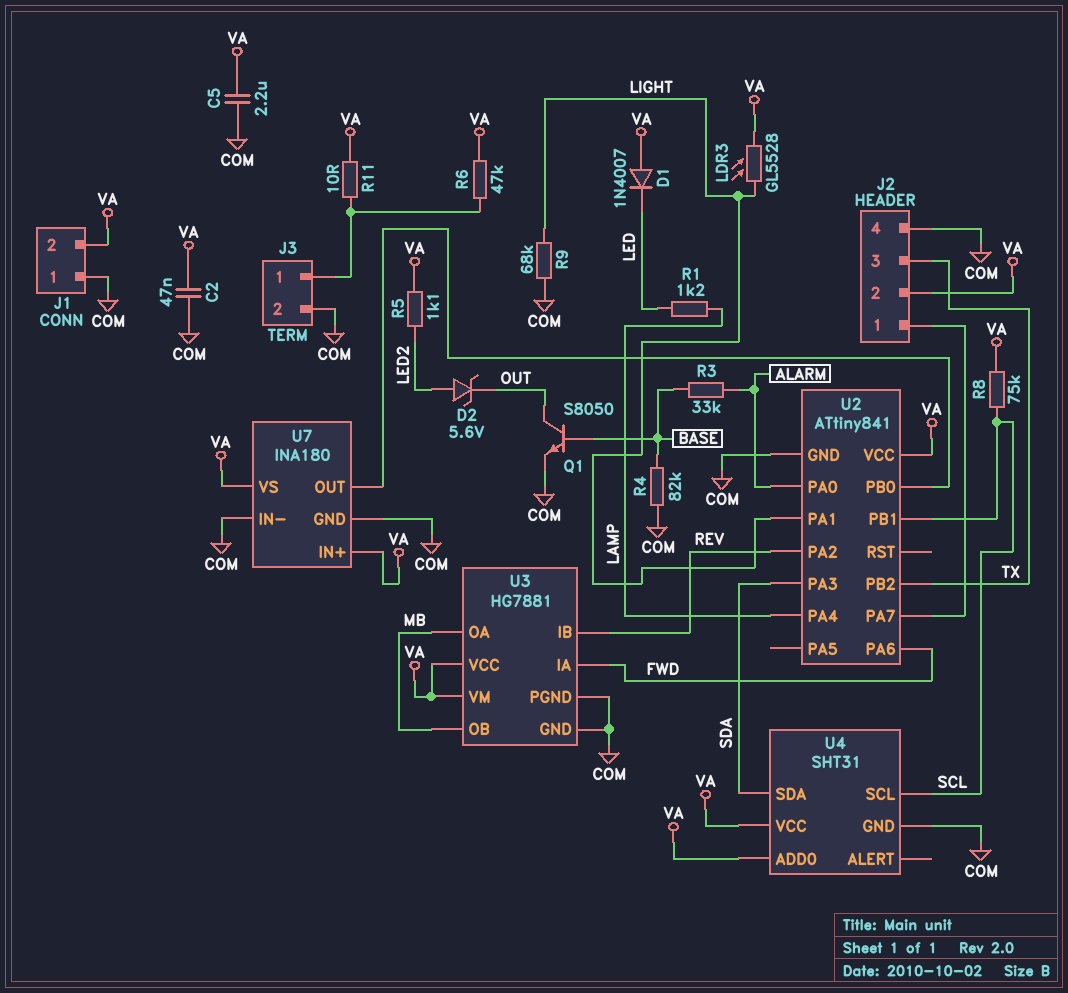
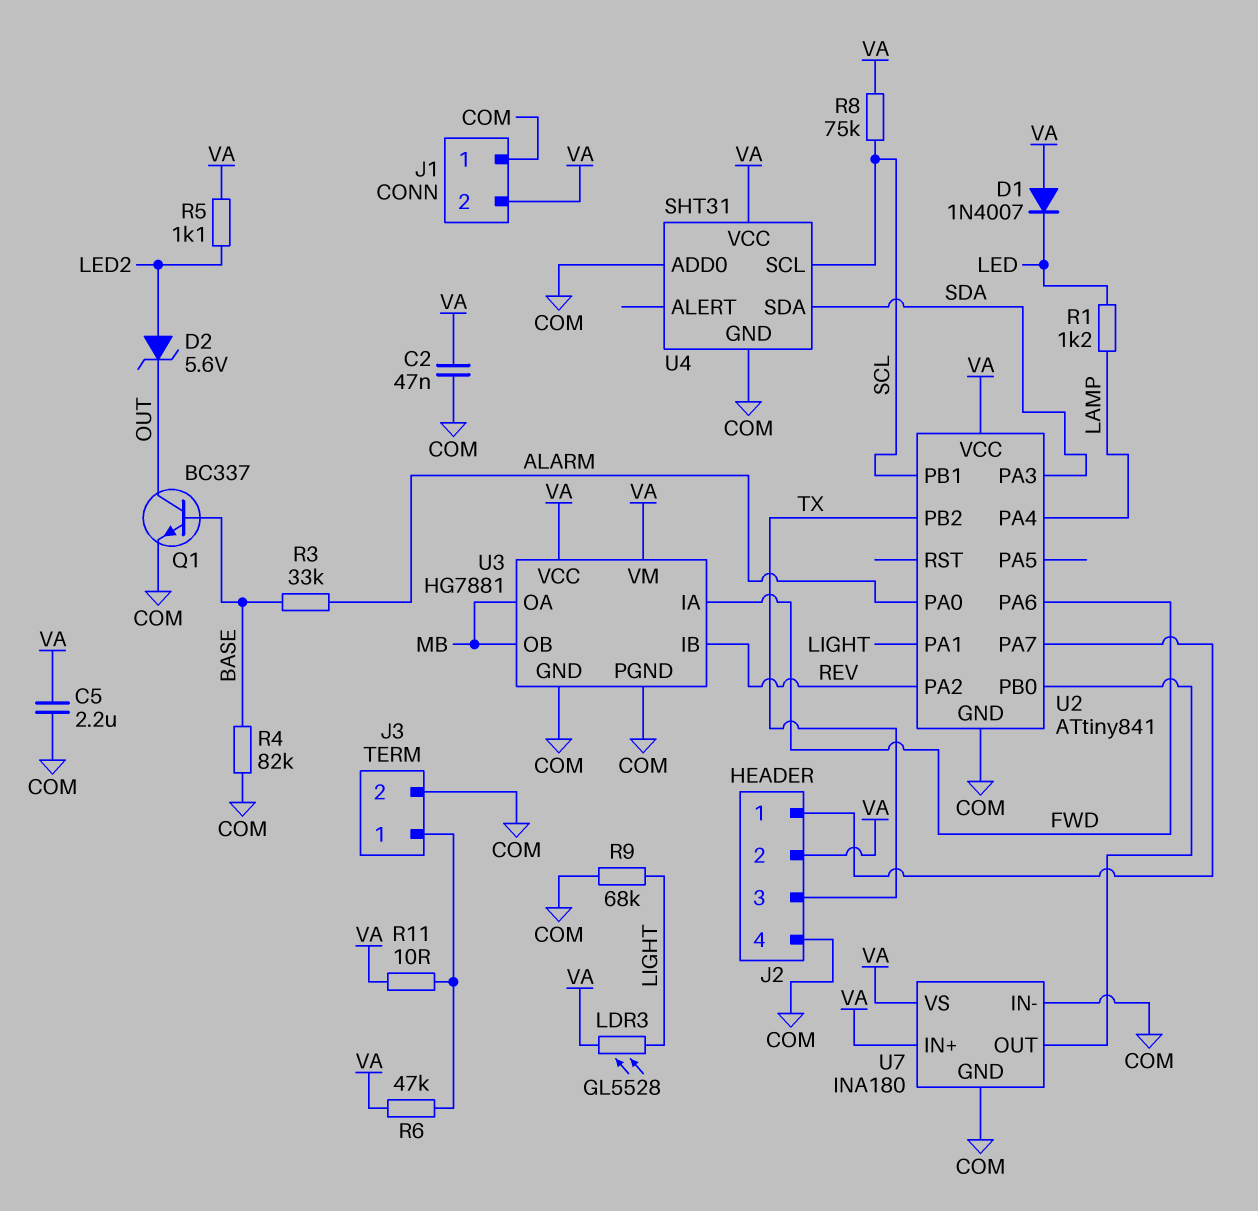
Q1: NPN S8050 (B BASE, C OUT, E COM) -> NPN BC337 (B BASE, C OUT, E COM)
U4 pin ADD0: VA -> COM

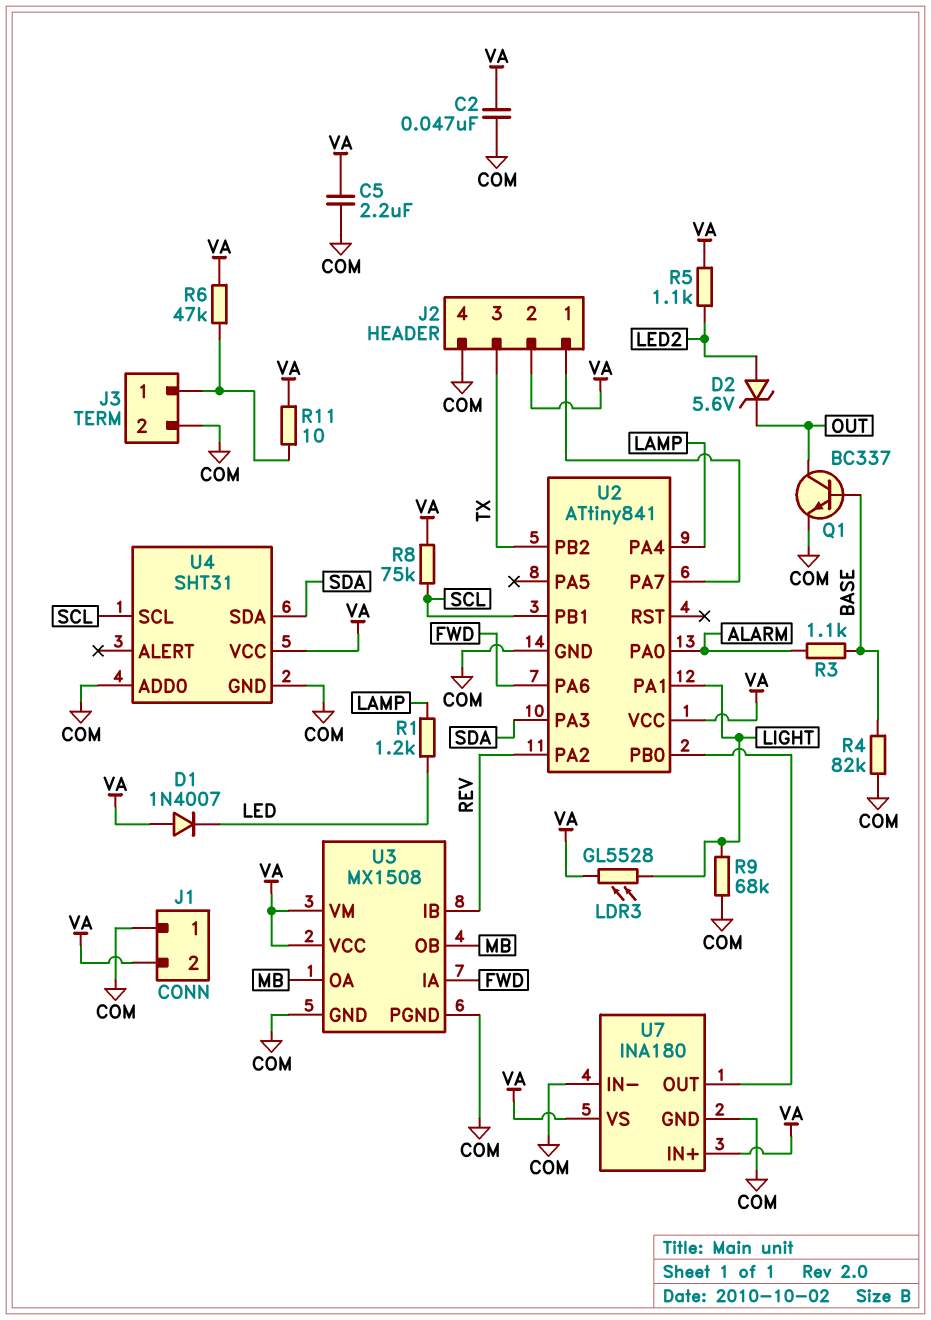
R3: 33k (ALARM, BASE) -> 1.1k (ALARM, BASE)
U3: HG7881 -> MX1508

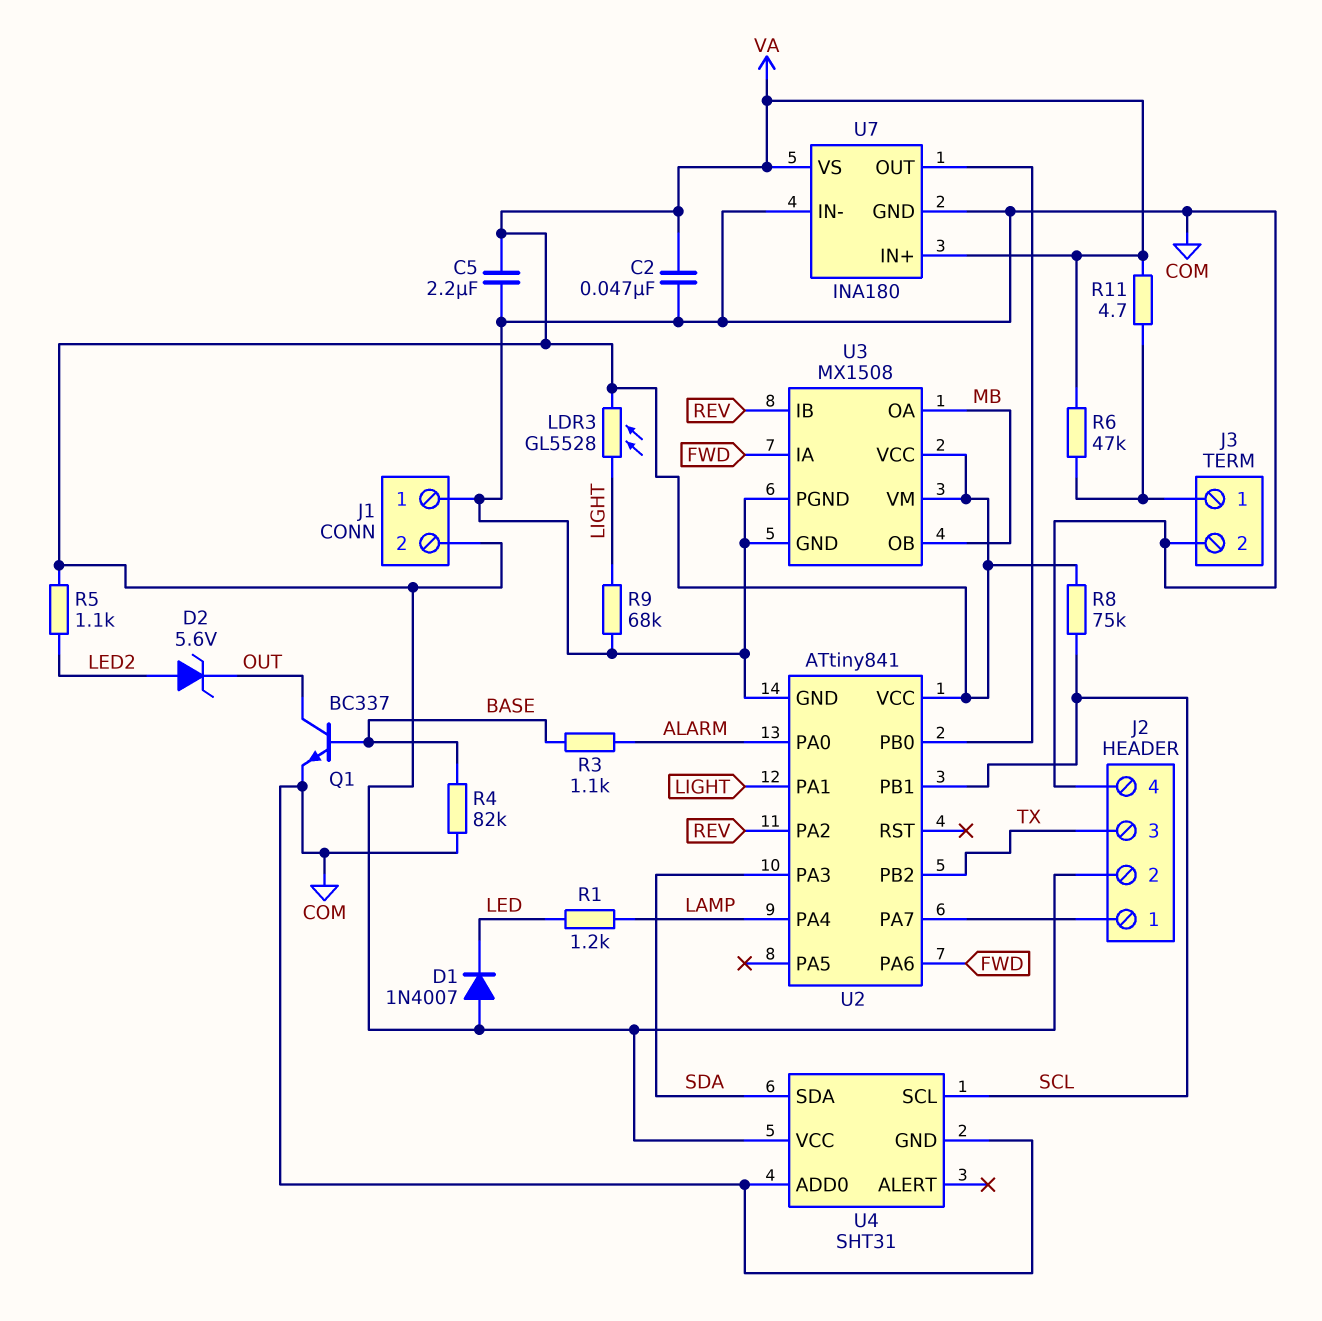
R11: 10 (J3/1, VA) -> 4.7 (J3/1, VA)

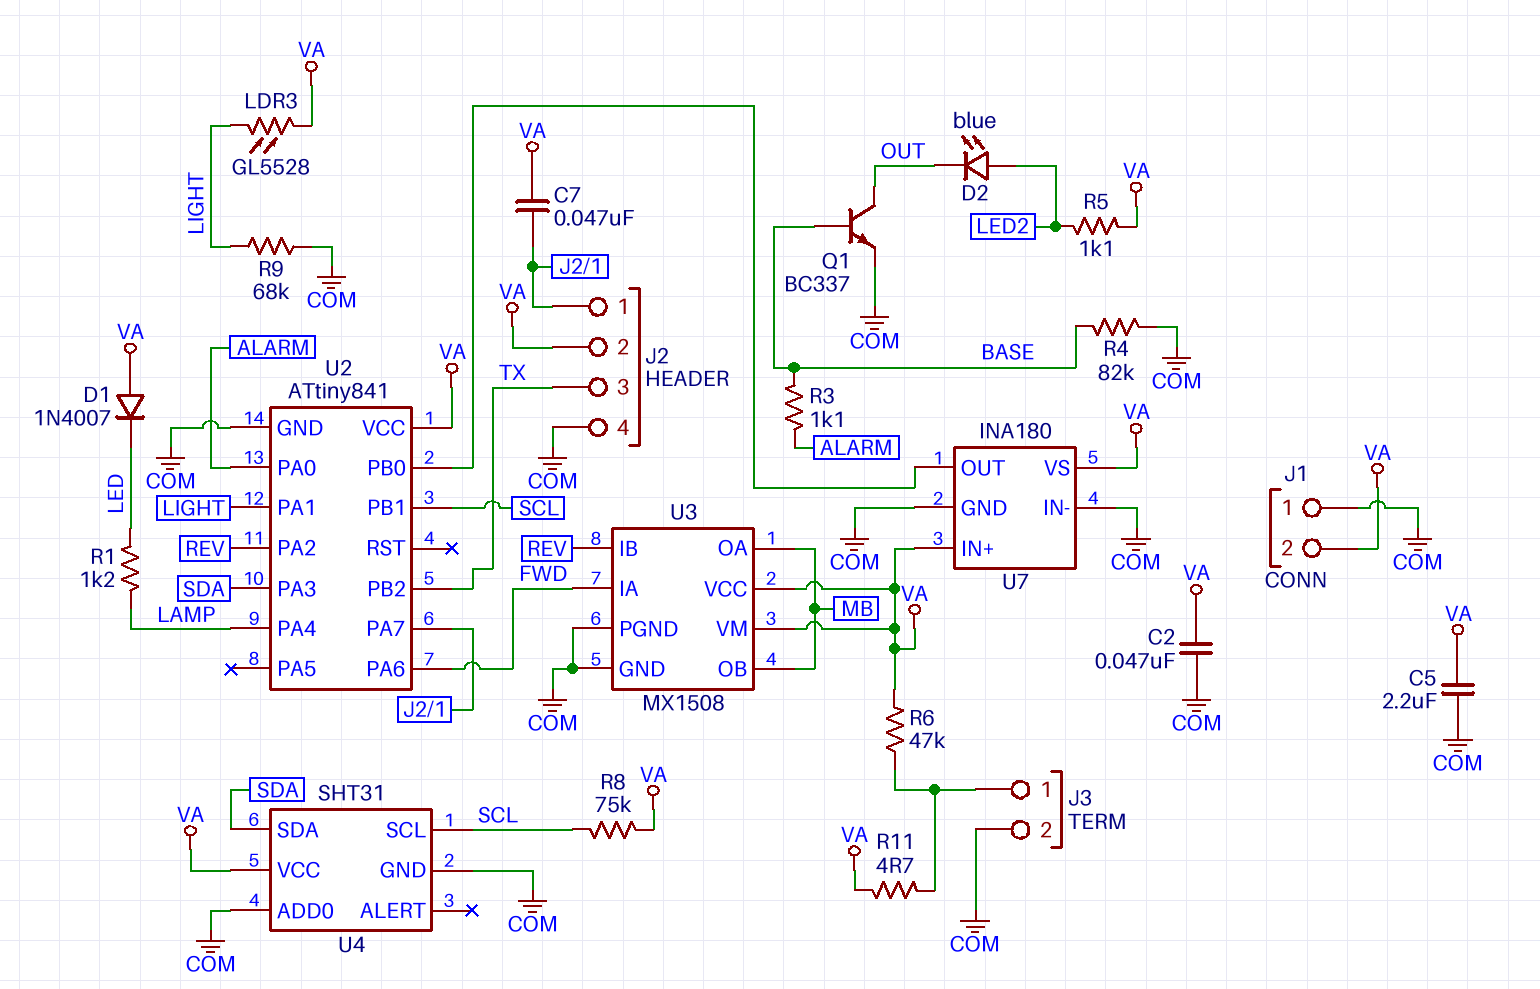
C7: none -> 47nF (J2/1, VA)
D2: zener 5.6V (A LED2, K OUT) -> LED blue (A LED2, K OUT)

